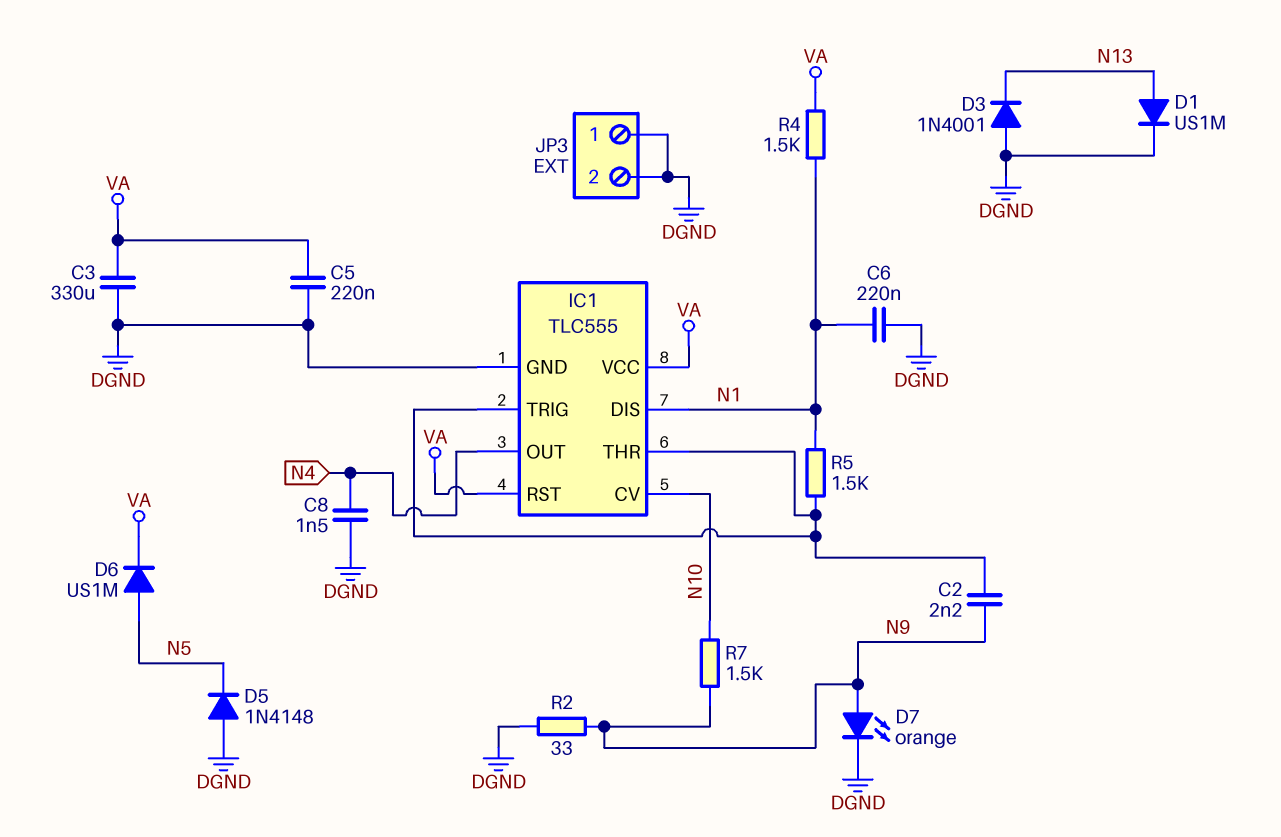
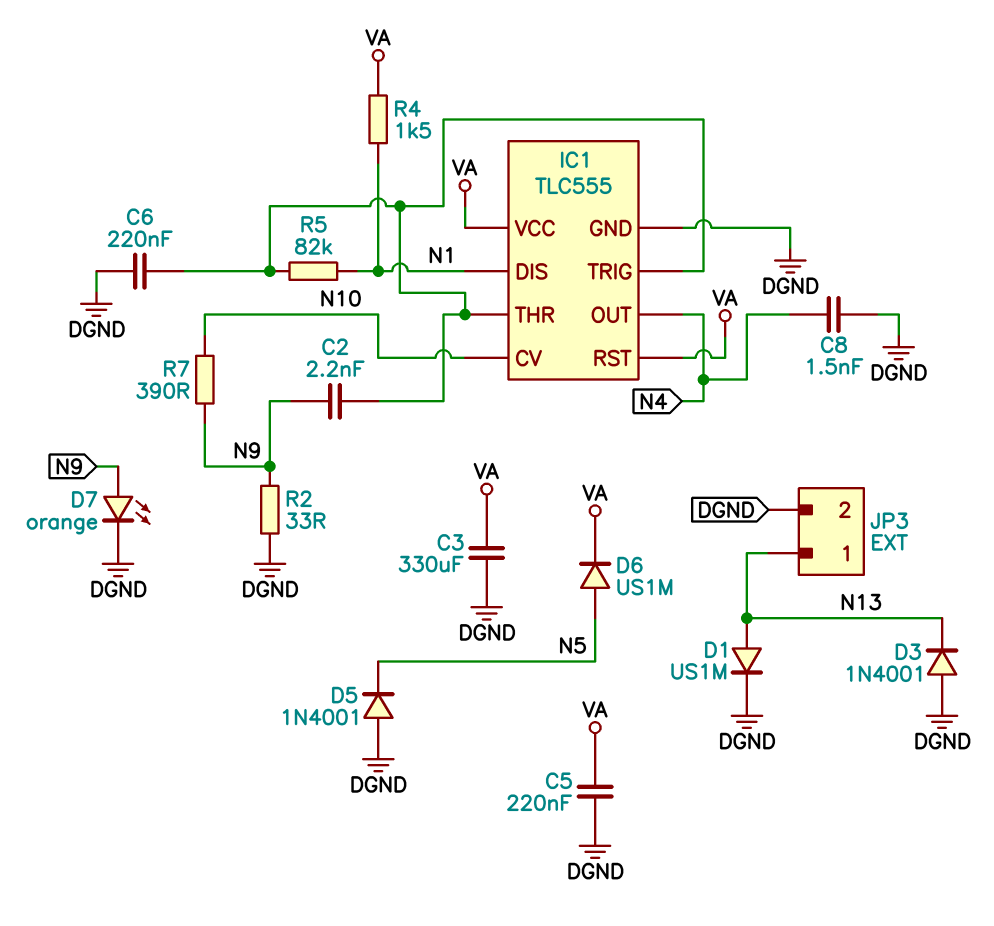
C6: 220nF (DGND, N1) -> 220nF (DGND, IC1/THR)
D5: diode 1N4148 (A DGND, K N5) -> diode 1N4001 (A DGND, K N5)
JP3 pin 1: DGND -> N13
R5: 1.5k (IC1/THR, N1) -> 82k (IC1/THR, N1)
R7: 1.5k (N9, N10) -> 390 (N9, N10)

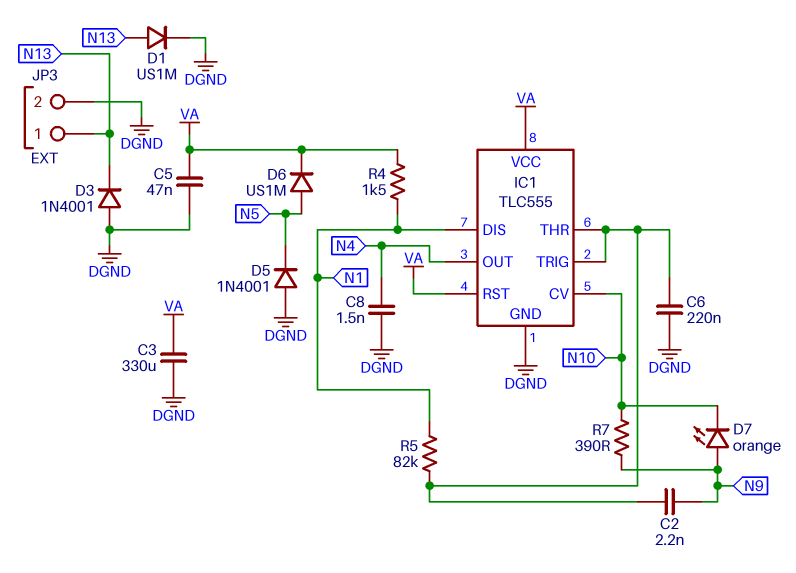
C5: 220nF (DGND, VA) -> 47nF (DGND, VA)
D7: LED orange (A N9, K DGND) -> LED orange (A N9, K N10)
R2: 33 (DGND, N9) -> none

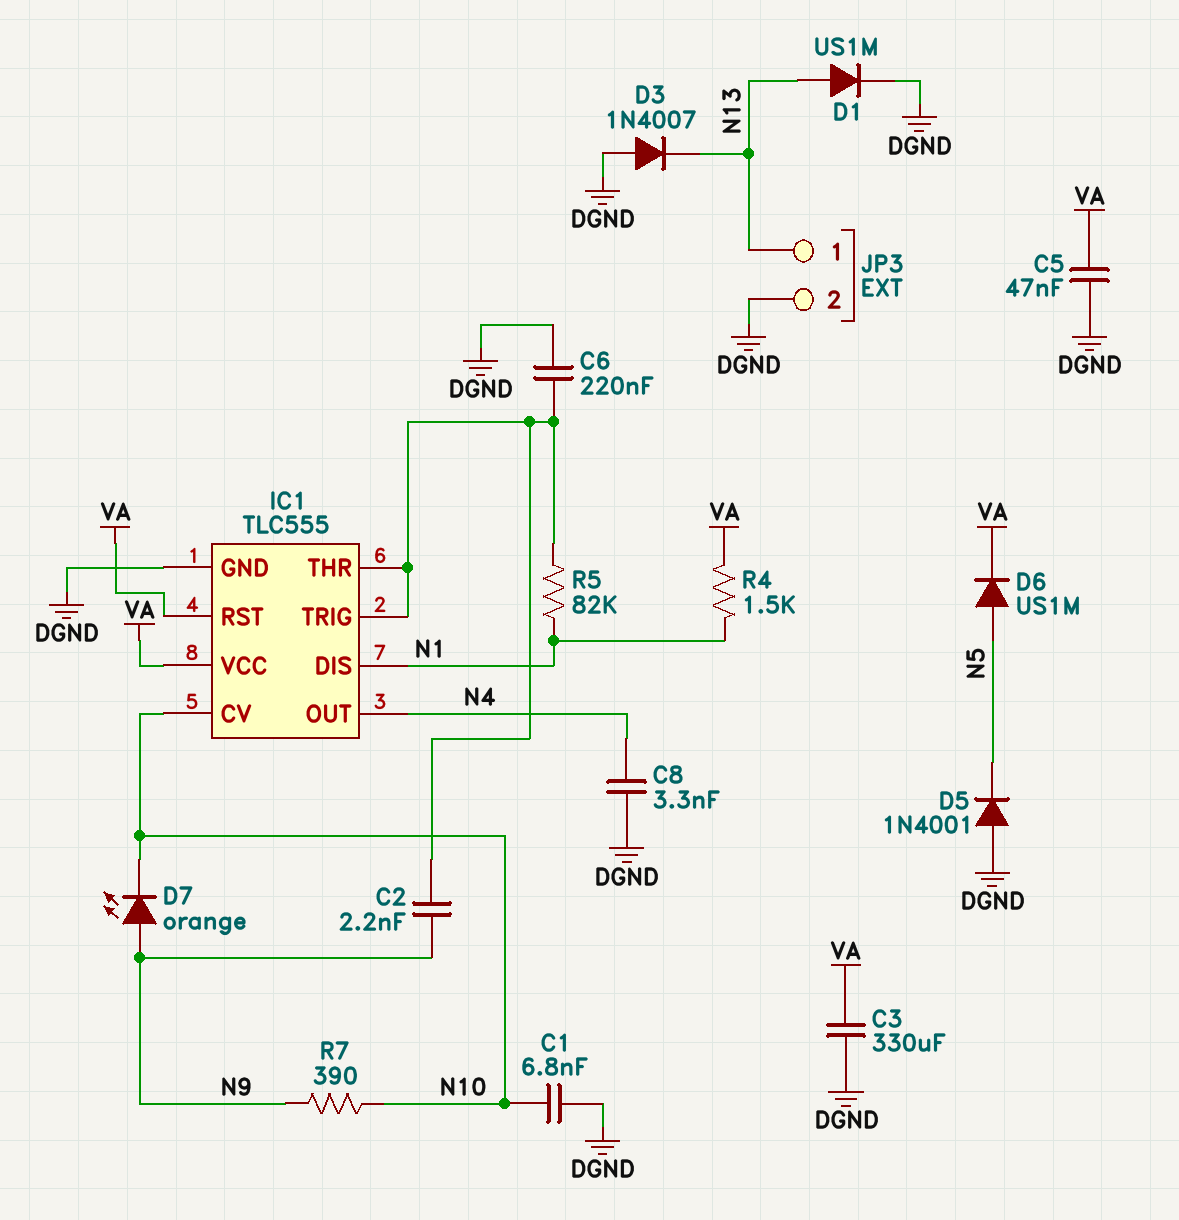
C1: none -> 6.8nF (DGND, N10)
C8: 1.5nF (DGND, N4) -> 3.3nF (DGND, N4)
D3: diode 1N4001 (A DGND, K N13) -> diode 1N4007 (A DGND, K N13)

